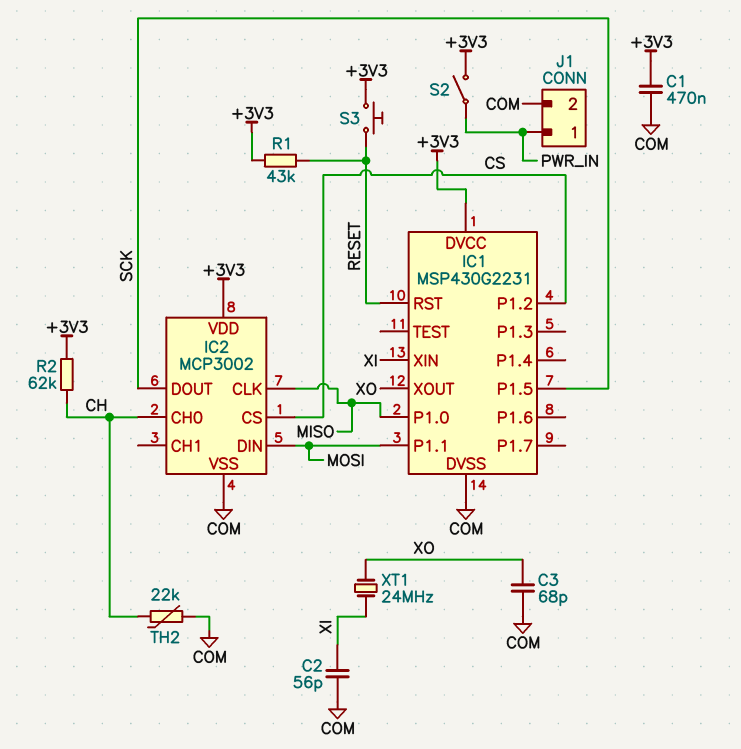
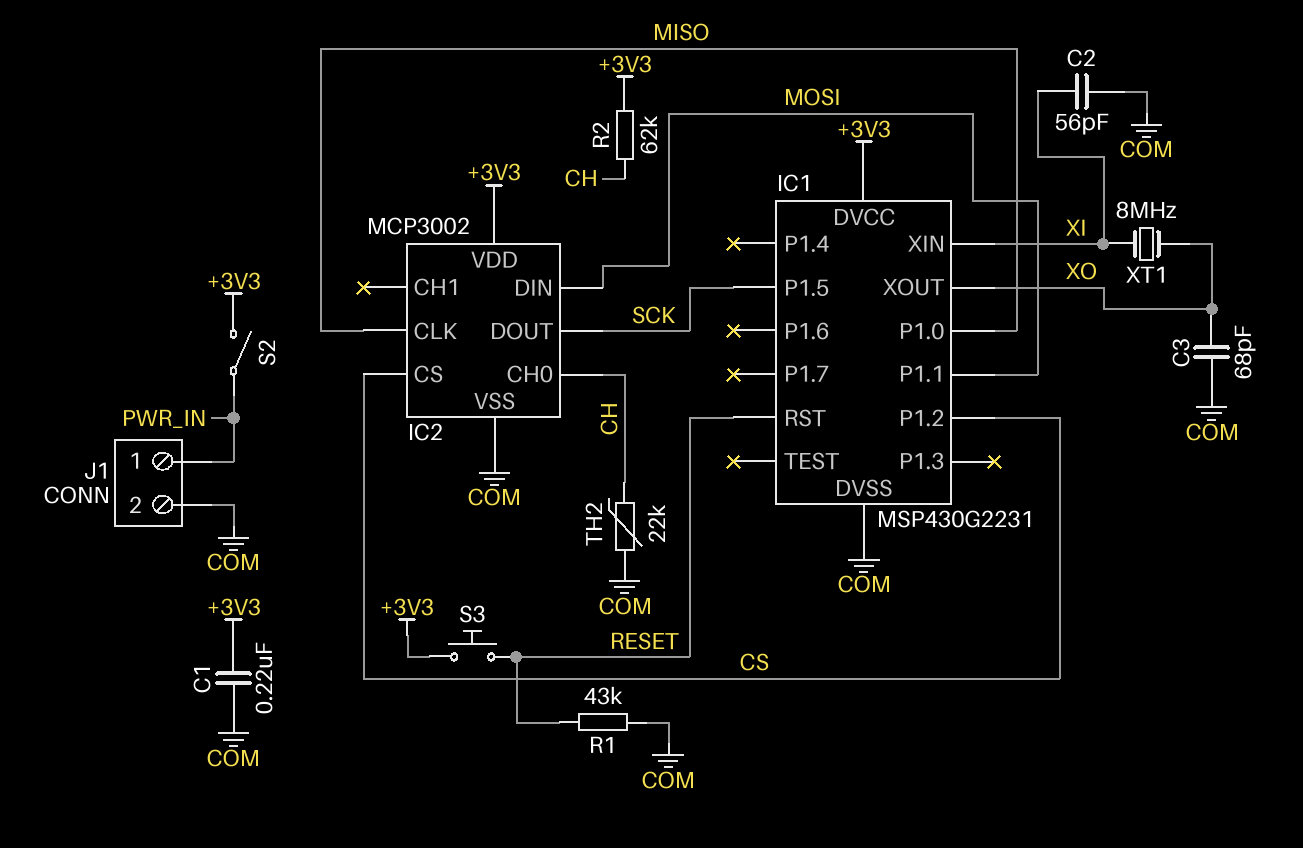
C1: 470nF (+3V3, COM) -> 220nF (+3V3, COM)
R1: 43k (+3V3, RESET) -> 43k (COM, RESET)
XT1: 24MHz (XI, XO) -> 8MHz (XI, XO)

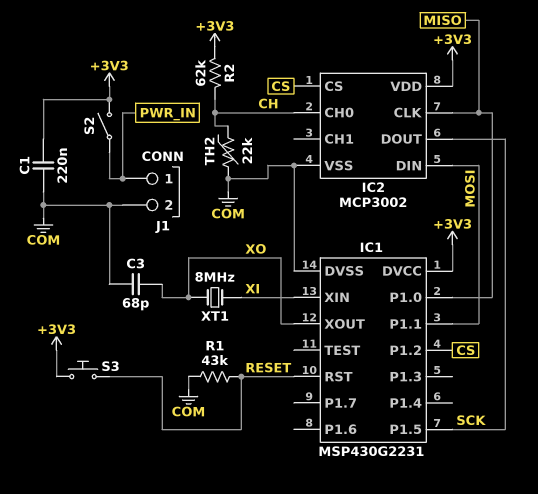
C2: 56pF (COM, XI) -> none

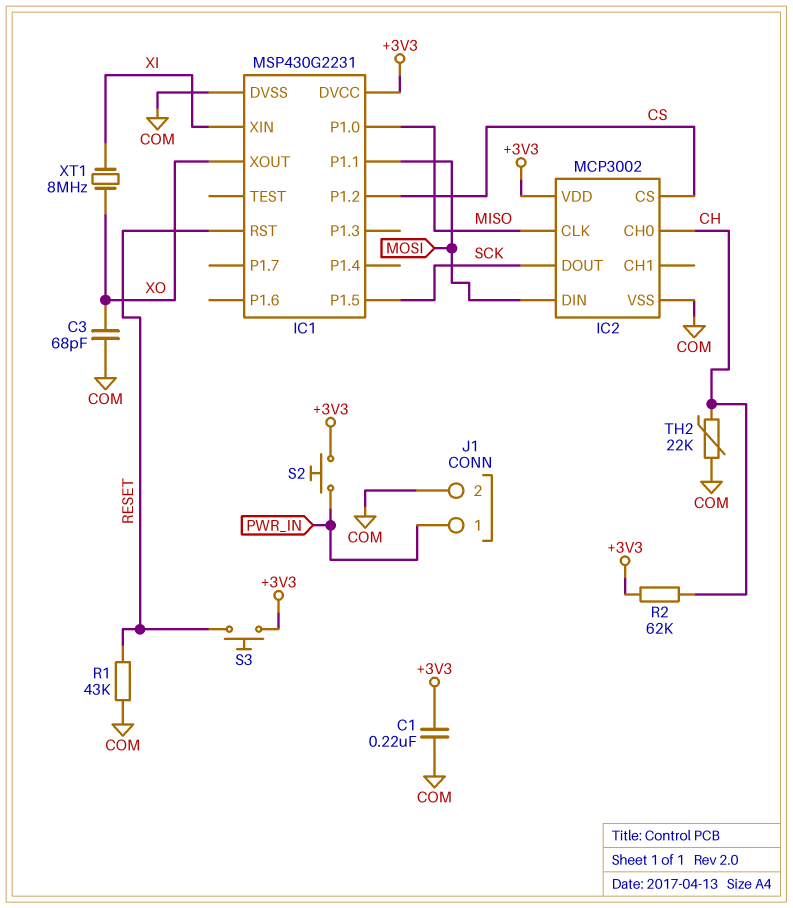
S2: switch (+3V3, PWR_IN) -> button (+3V3, PWR_IN)

